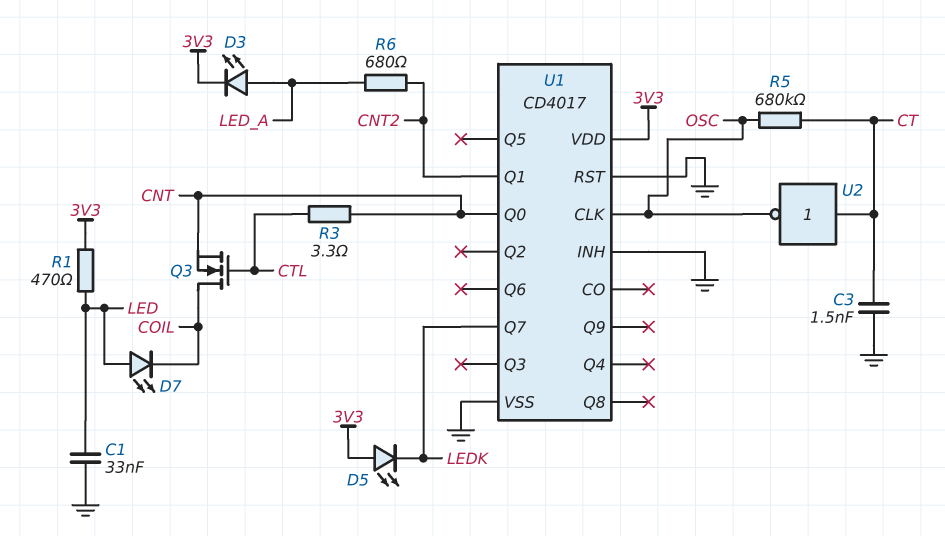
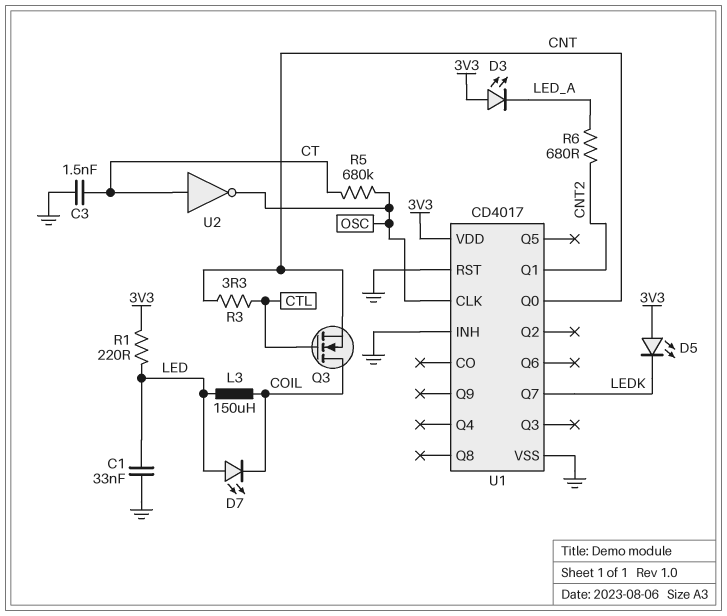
D3: LED (A LED_A, K 3V3) -> LED (A 3V3, K LED_A)
L3: none -> 150uH (COIL, LED)
R1: 470 (3V3, LED) -> 220 (3V3, LED)

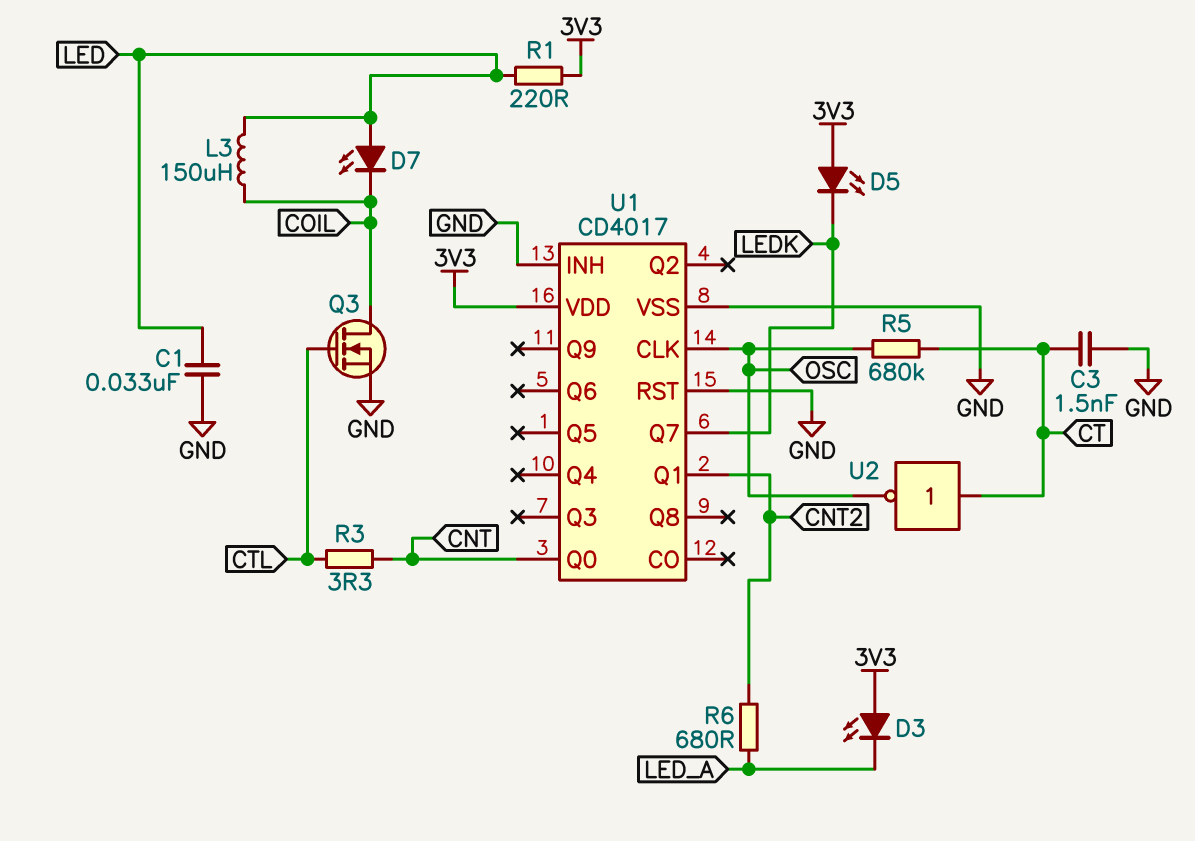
Q3: NMOS (G CTL, D COIL, S CNT) -> NMOS (G CTL, D COIL, S GND)

